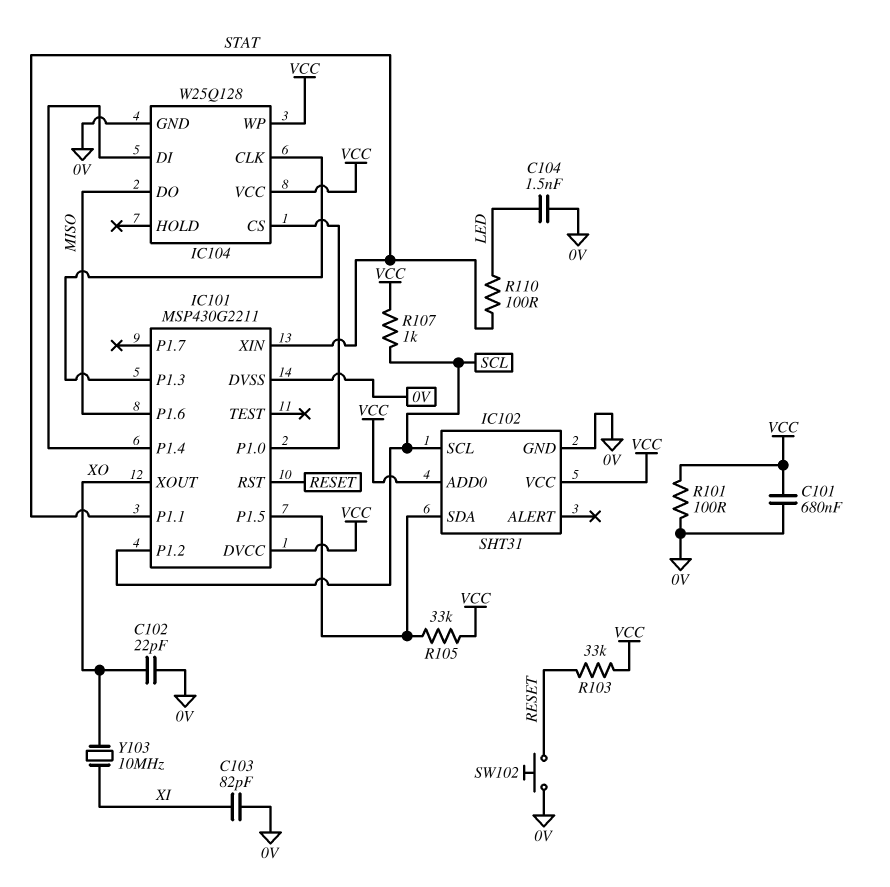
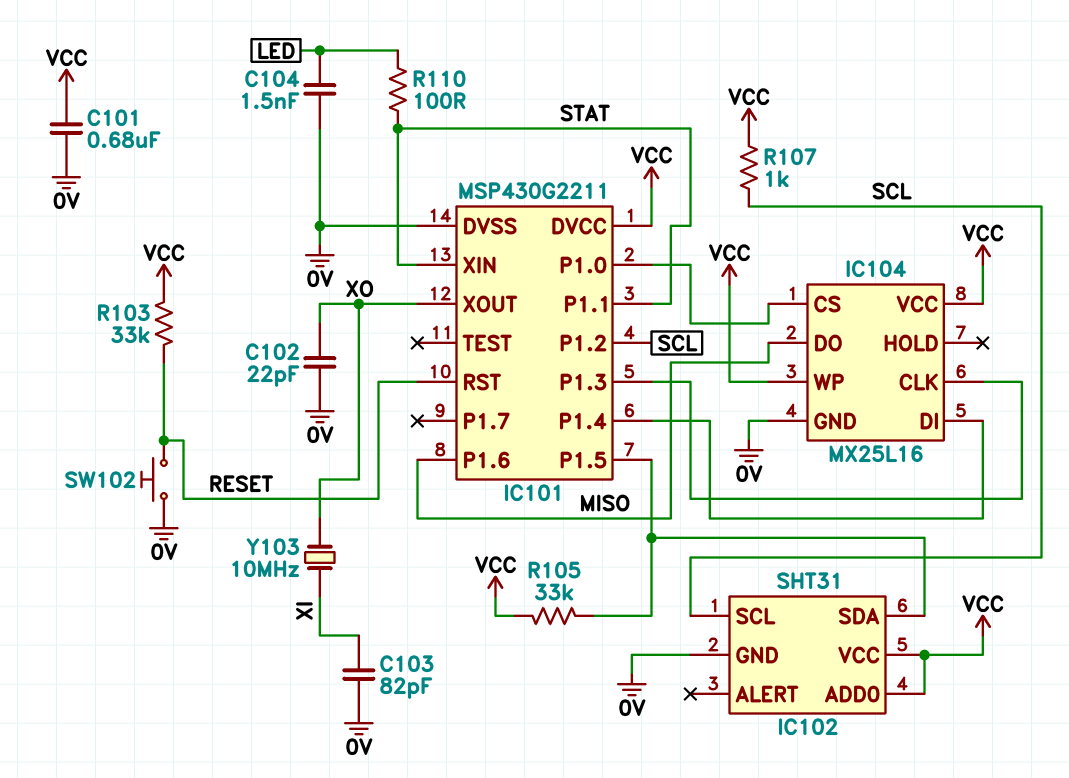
IC104: W25Q128 -> MX25L16
R101: 100 (0V, VCC) -> none

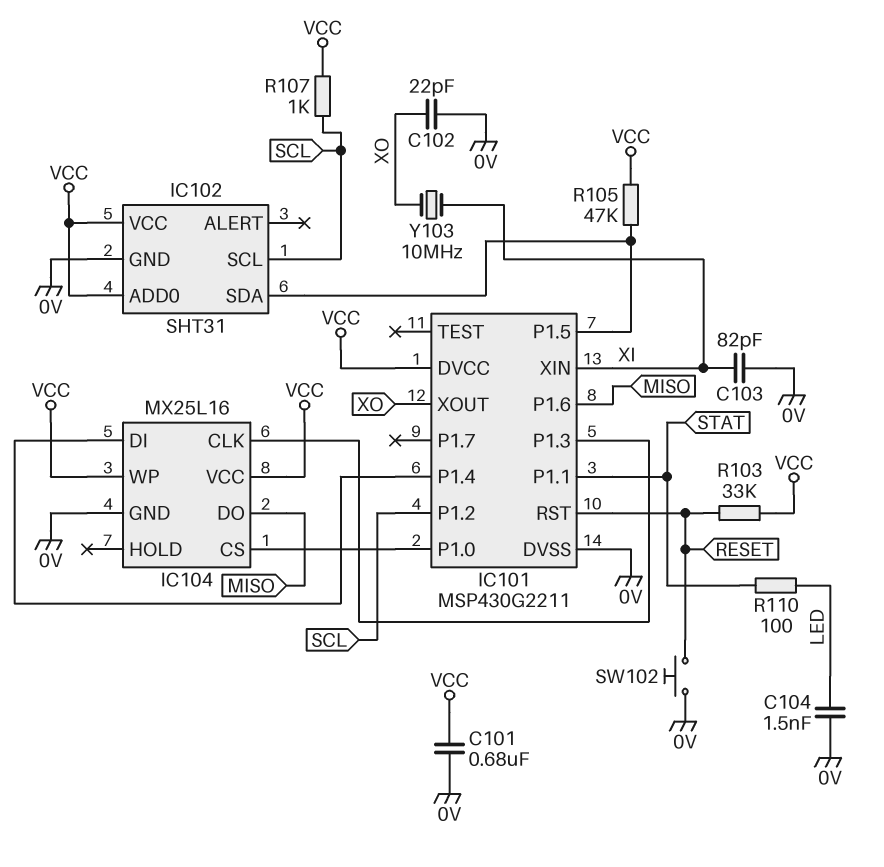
IC101 pin XIN: STAT -> XI
R105: 33k (IC101/P1.5, VCC) -> 47k (IC101/P1.5, VCC)

